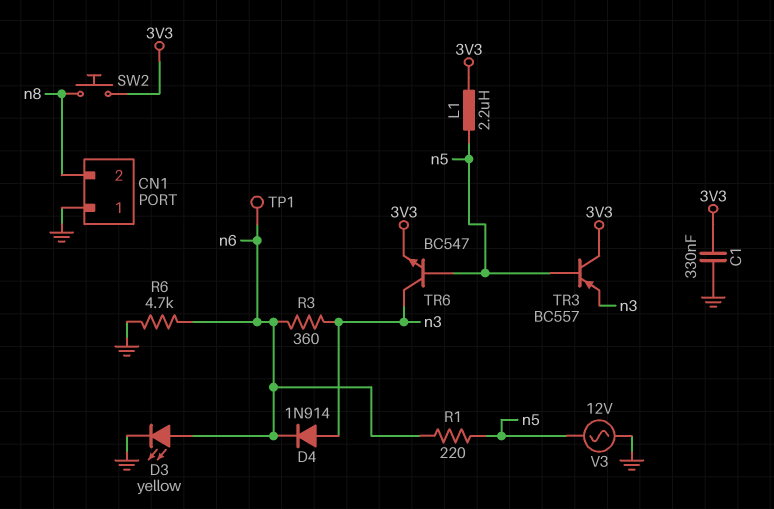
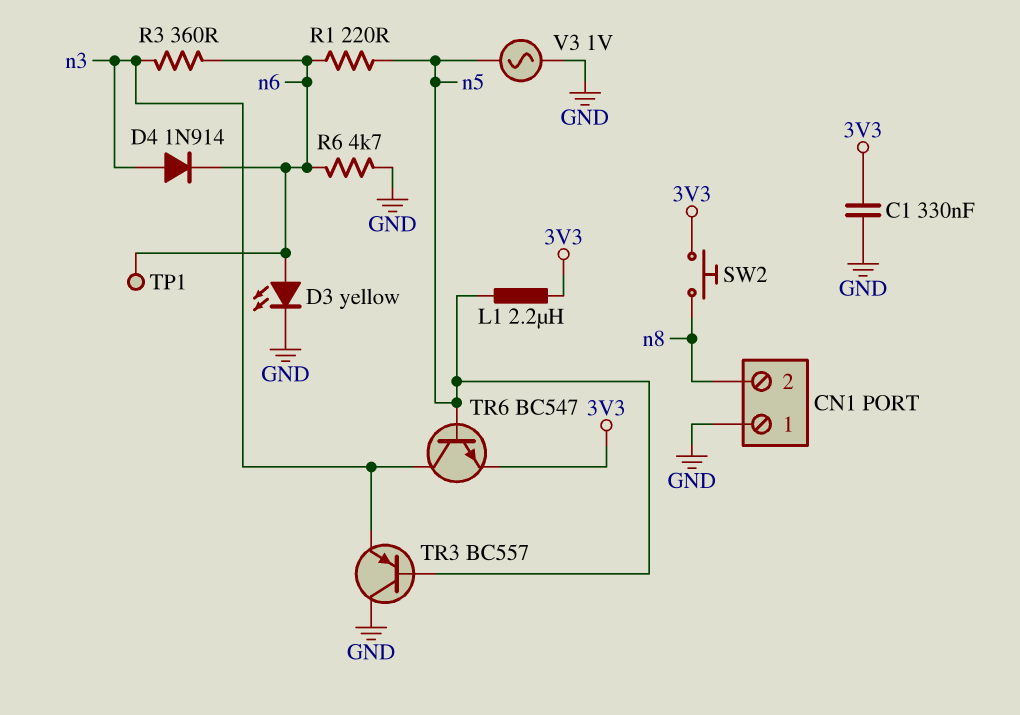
TR3: PNP BC557 (B n5, C 3V3, E n3) -> PNP BC557 (B n5, C GND, E n3)
V3: AC 12V (GND, n5) -> AC 1V (GND, n5)

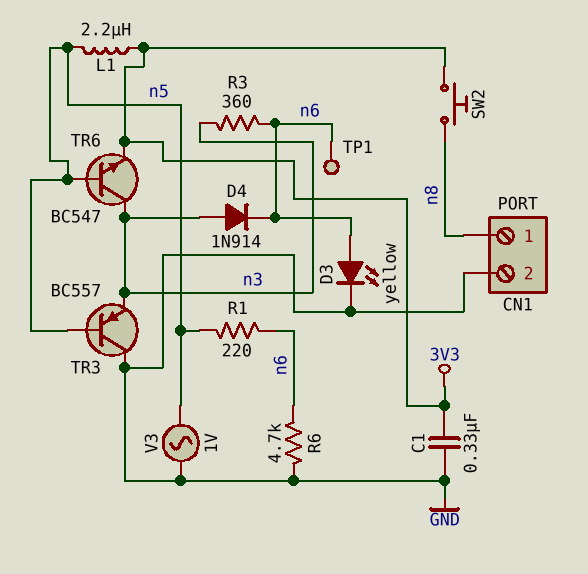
CN1 pin 1: GND -> n8
CN1 pin 2: n8 -> GND

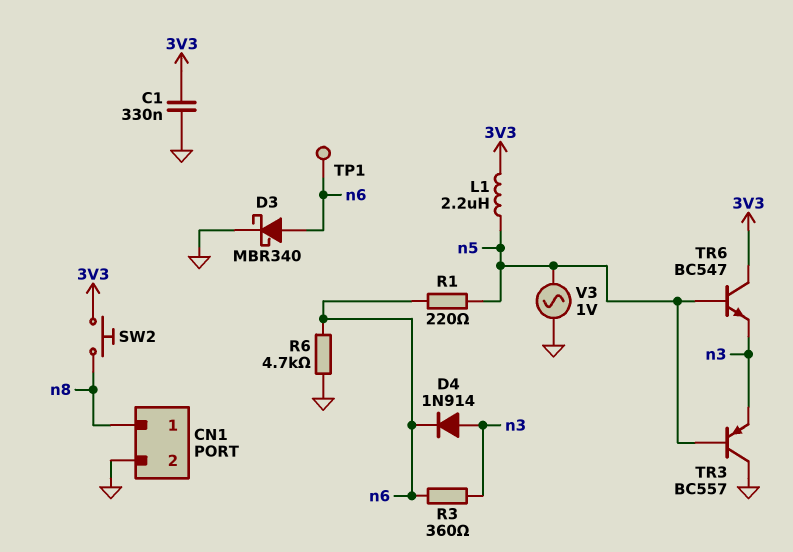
D3: LED yellow (A n6, K GND) -> schottky MBR340 (A n6, K GND)
TR6: NPN BC547 (B n5, C n3, E 3V3) -> NPN BC547 (B n5, C 3V3, E n3)

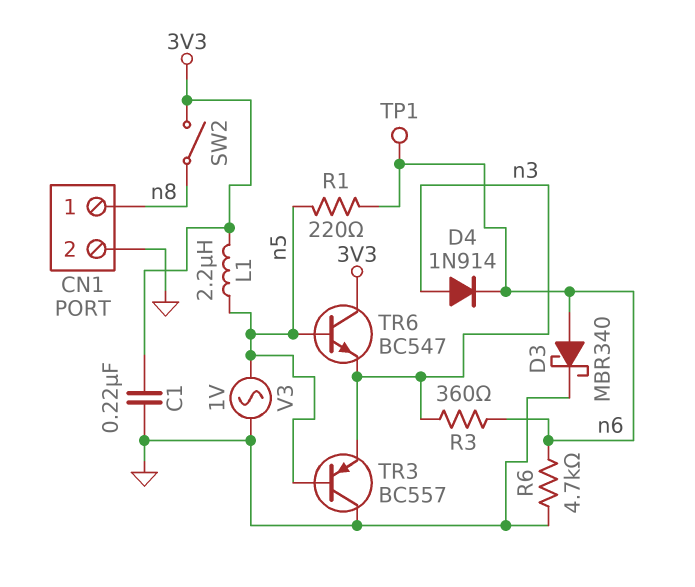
C1: 330nF (3V3, GND) -> 220nF (3V3, GND)
SW2: button (3V3, n8) -> switch (3V3, n8)

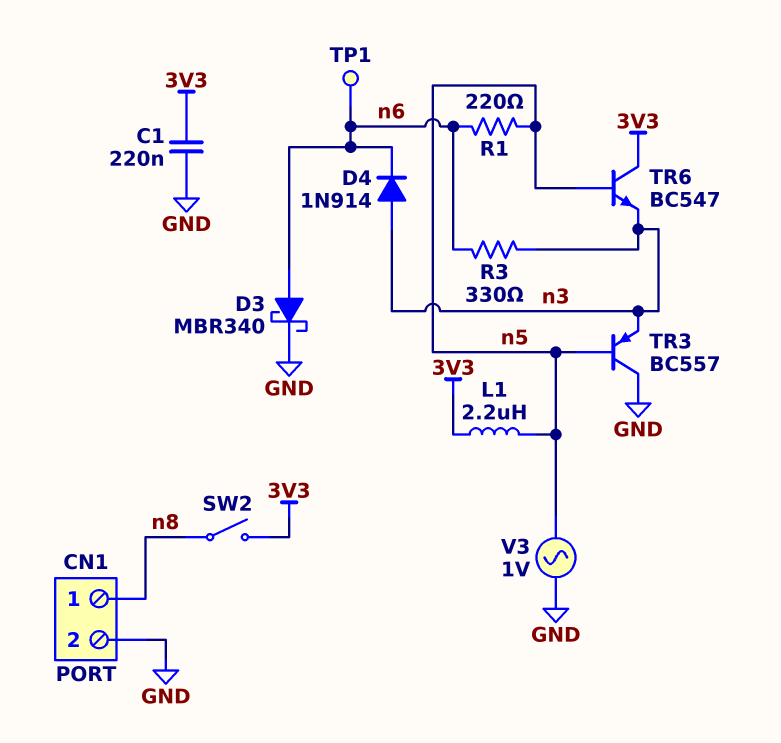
R3: 360 (n3, n6) -> 330 (n3, n6)
R6: 4.7k (GND, n6) -> none

